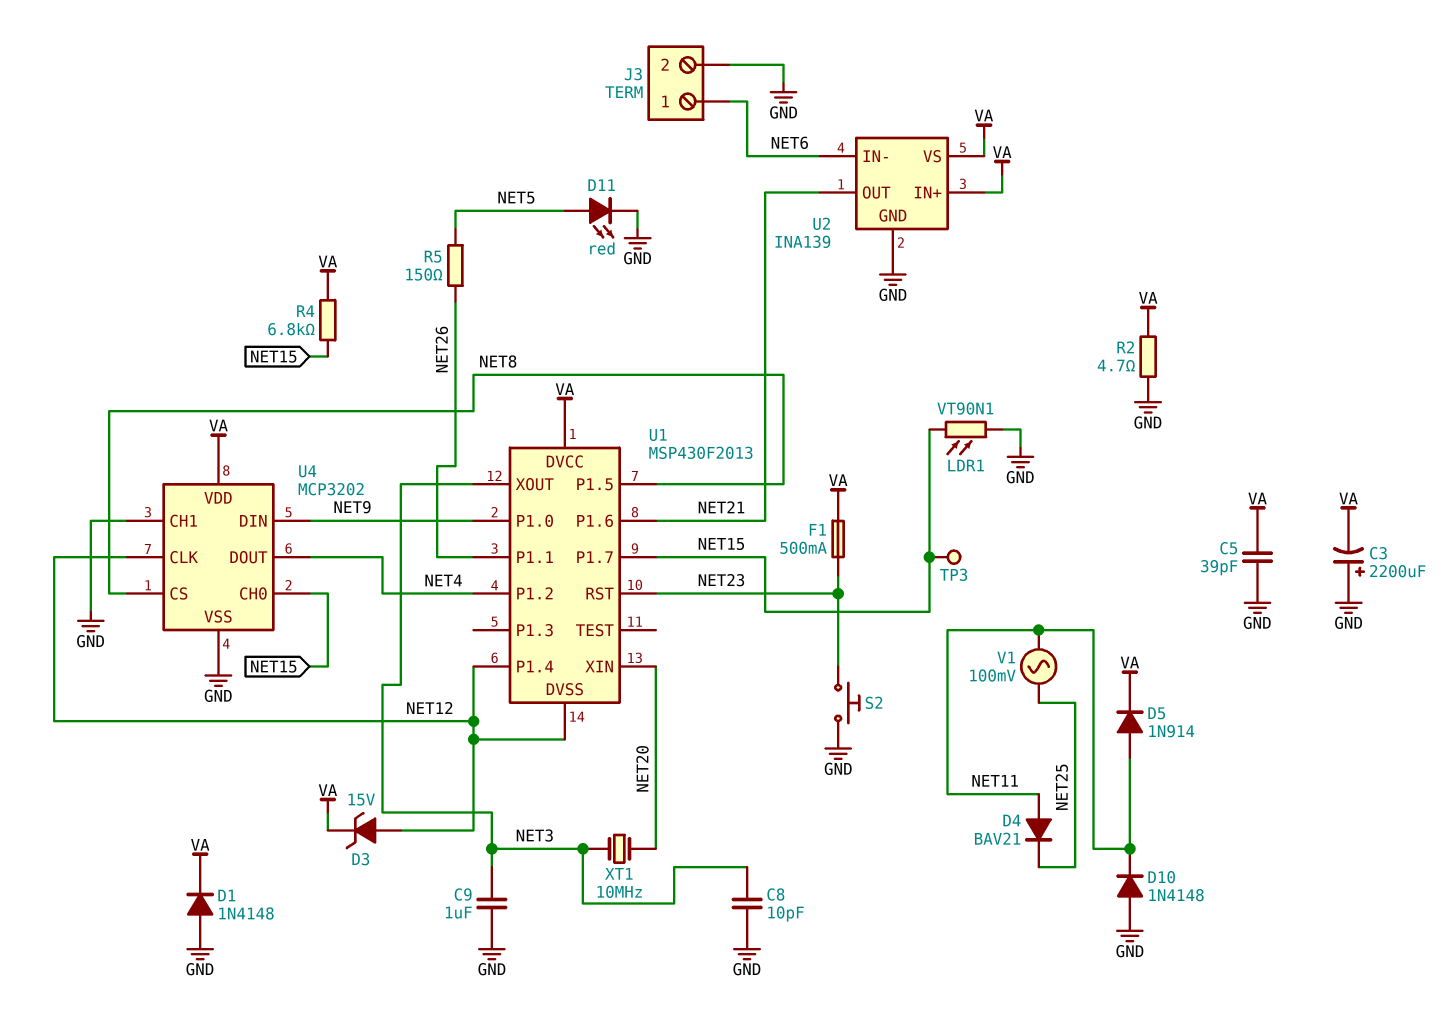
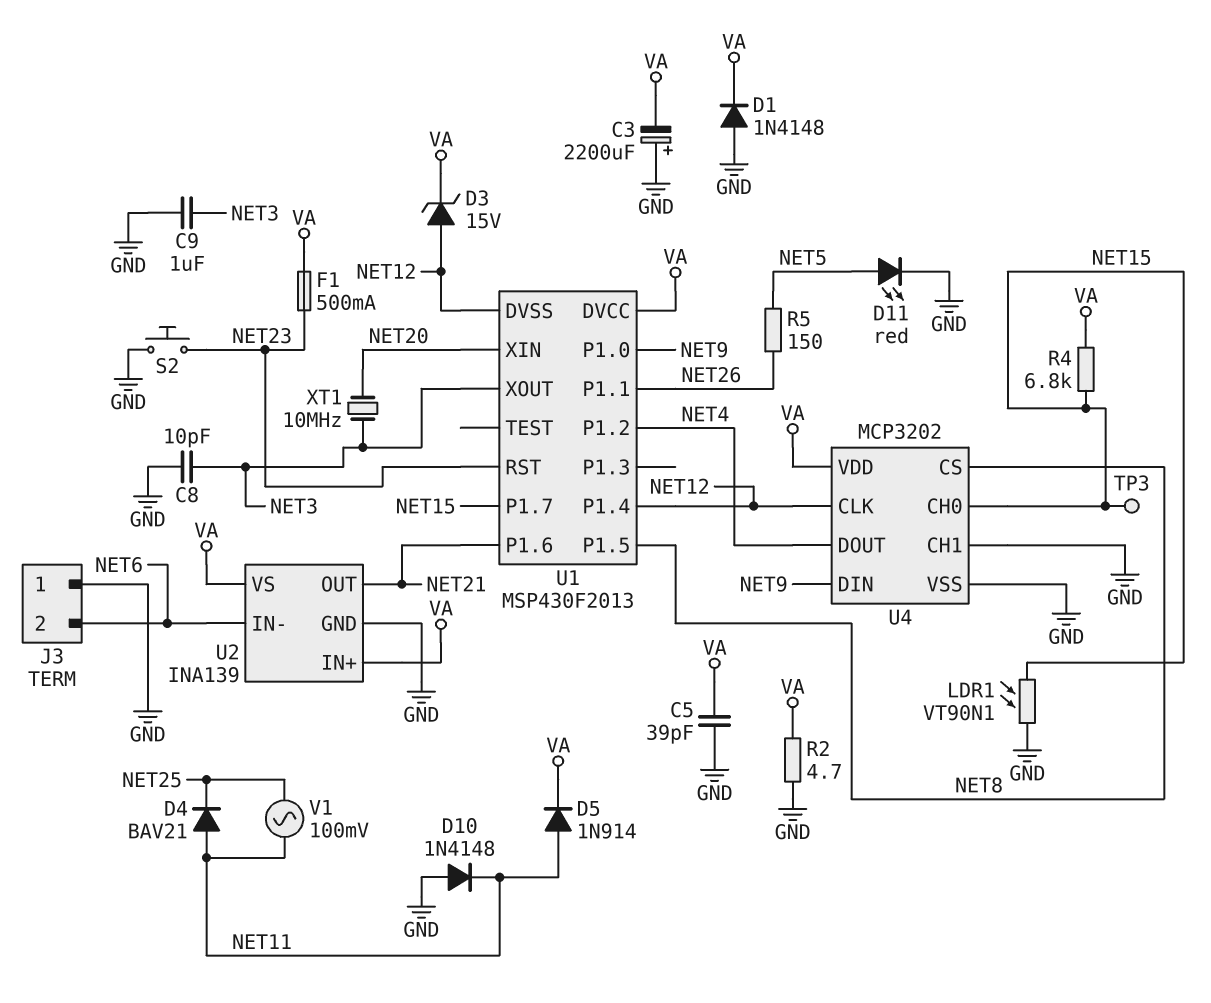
J3 pin 1: NET6 -> GND
J3 pin 2: GND -> NET6

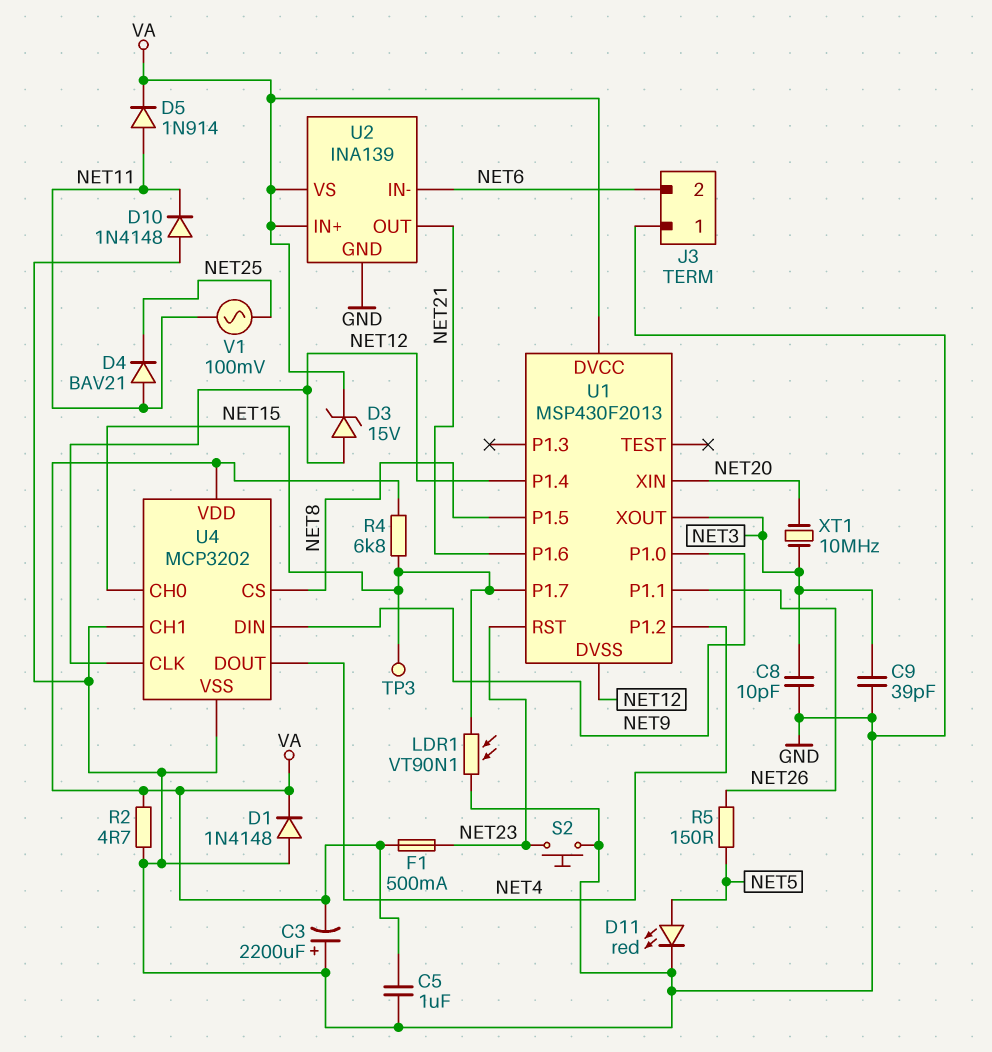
C5: 39pF (GND, VA) -> 1uF (GND, VA)
C9: 1uF (GND, NET3) -> 39pF (GND, NET3)

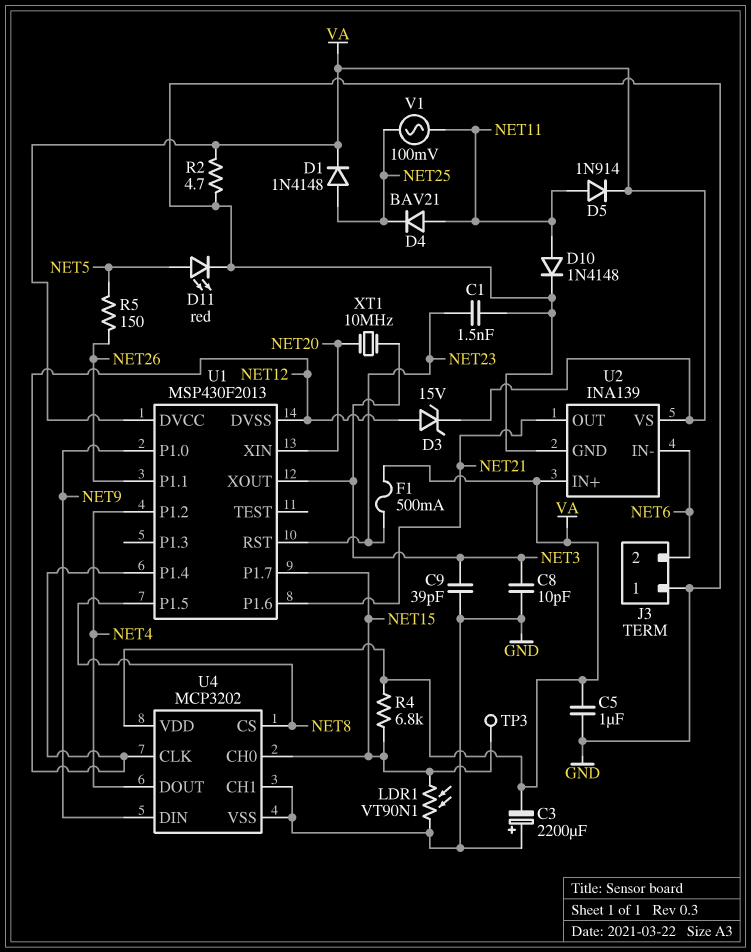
C1: none -> 1.5nF (GND, NET23)
D1: diode 1N4148 (A GND, K VA) -> diode 1N4148 (A NET25, K VA)
D10: diode 1N4148 (A GND, K NET11) -> diode 1N4148 (A NET11, K GND)
S2: button (GND, NET23) -> none

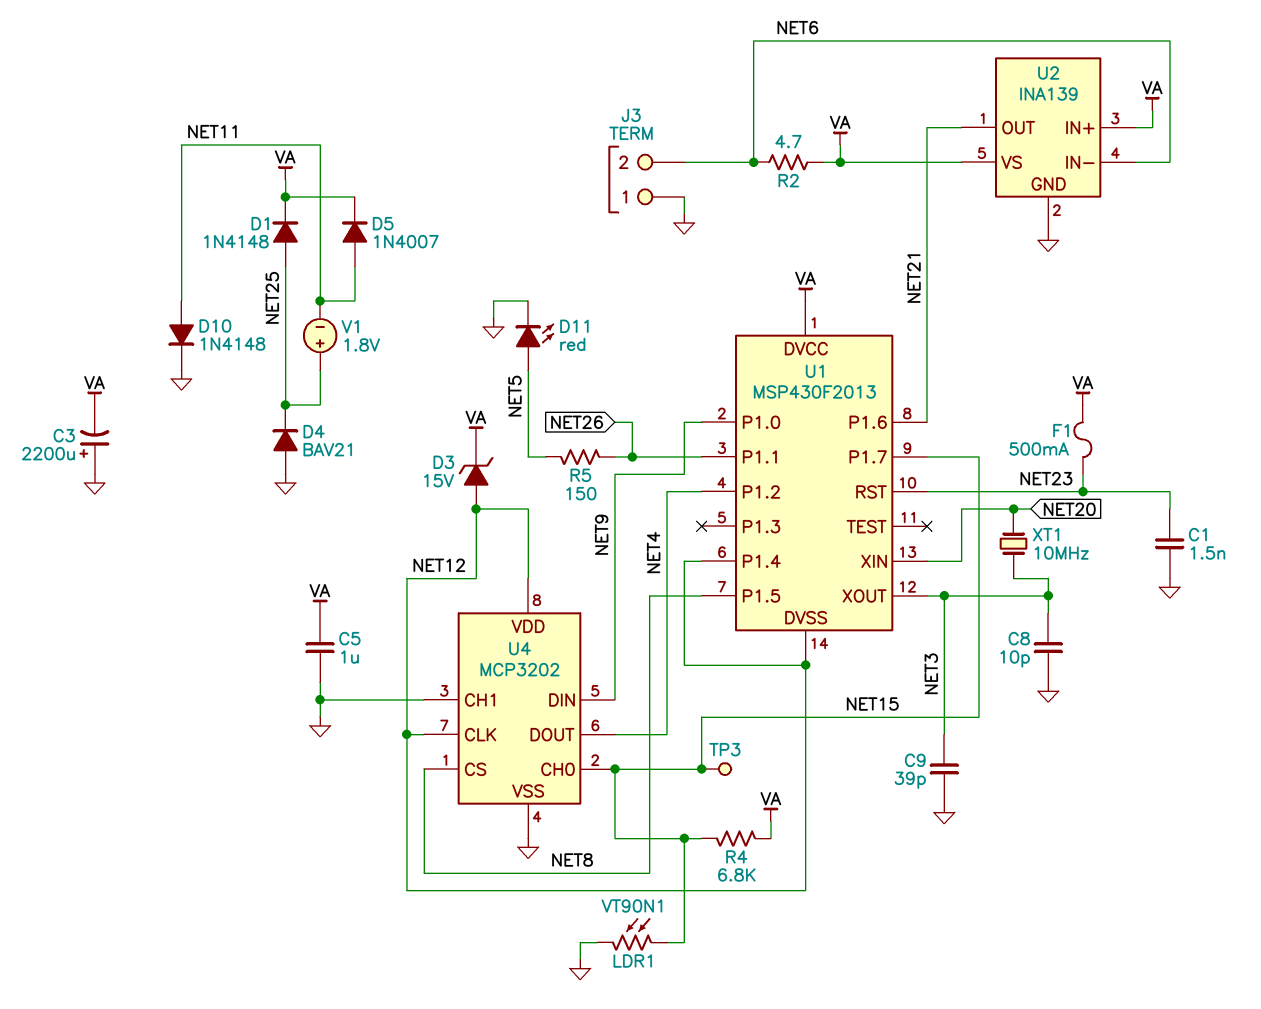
D4: diode BAV21 (A NET11, K NET25) -> diode BAV21 (A GND, K NET25)
D5: diode 1N914 (A NET11, K VA) -> diode 1N4007 (A NET11, K VA)
R2: 4.7 (GND, VA) -> 4.7 (NET6, VA)
U4 pin VDD: VA -> NET12
V1: AC 100mV (NET11, NET25) -> 1.8V (plus NET25, minus NET11)

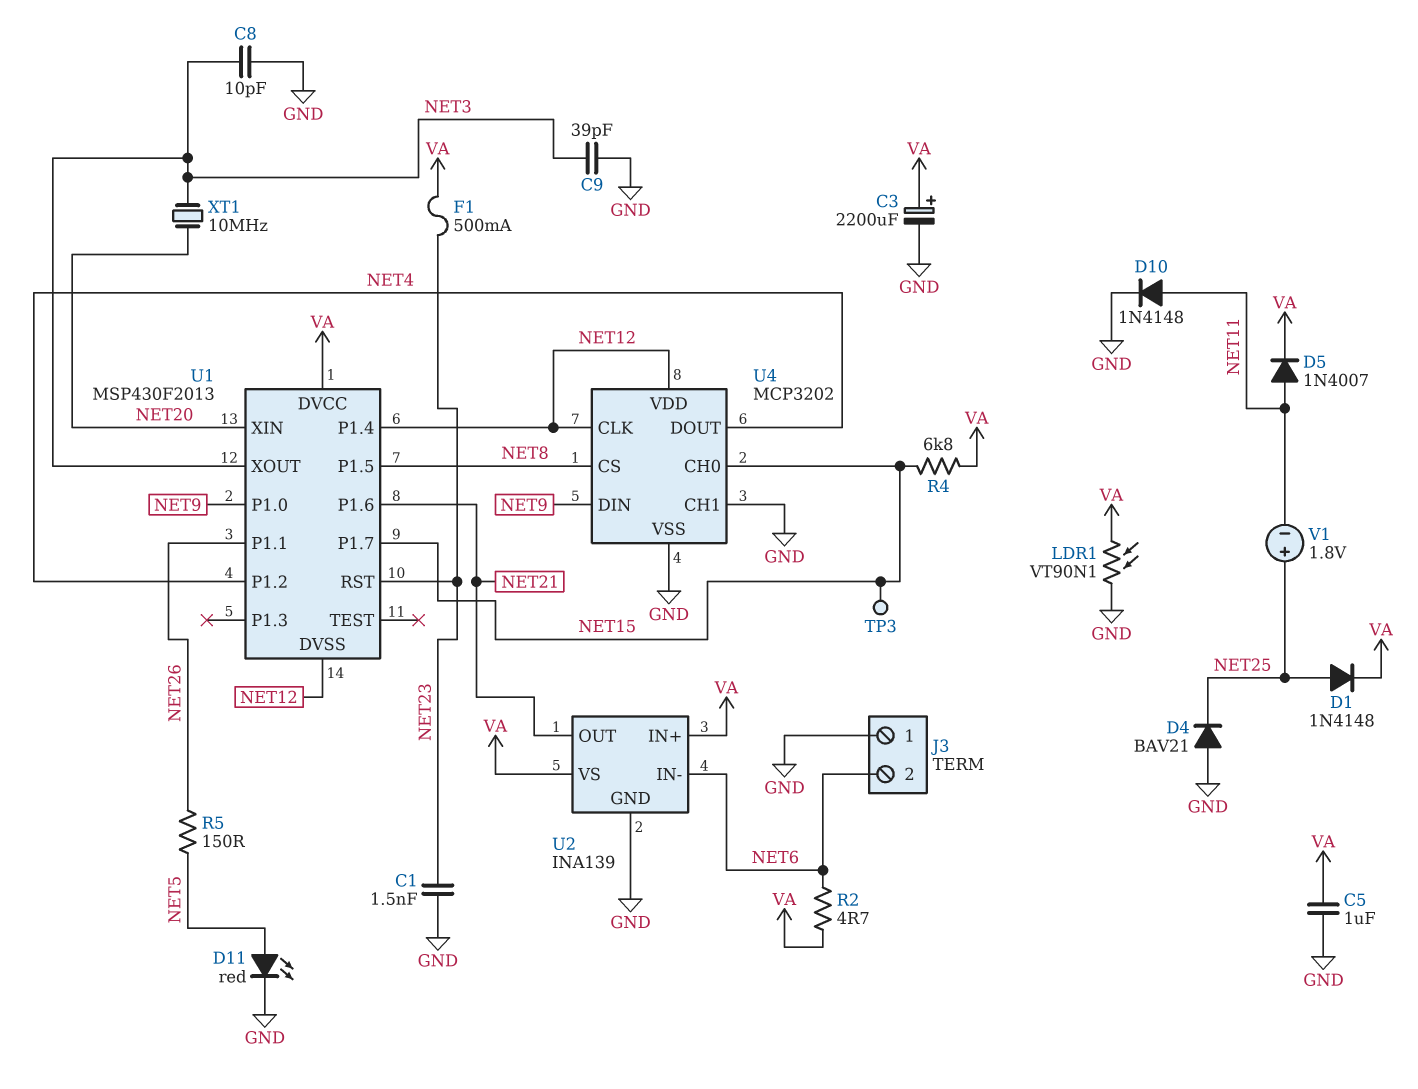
C3: 2200uF (plus GND, minus VA) -> 2200uF (plus VA, minus GND)
D3: zener 15V (A NET12, K VA) -> none
LDR1: VT90N1 (GND, NET15) -> VT90N1 (GND, VA)

